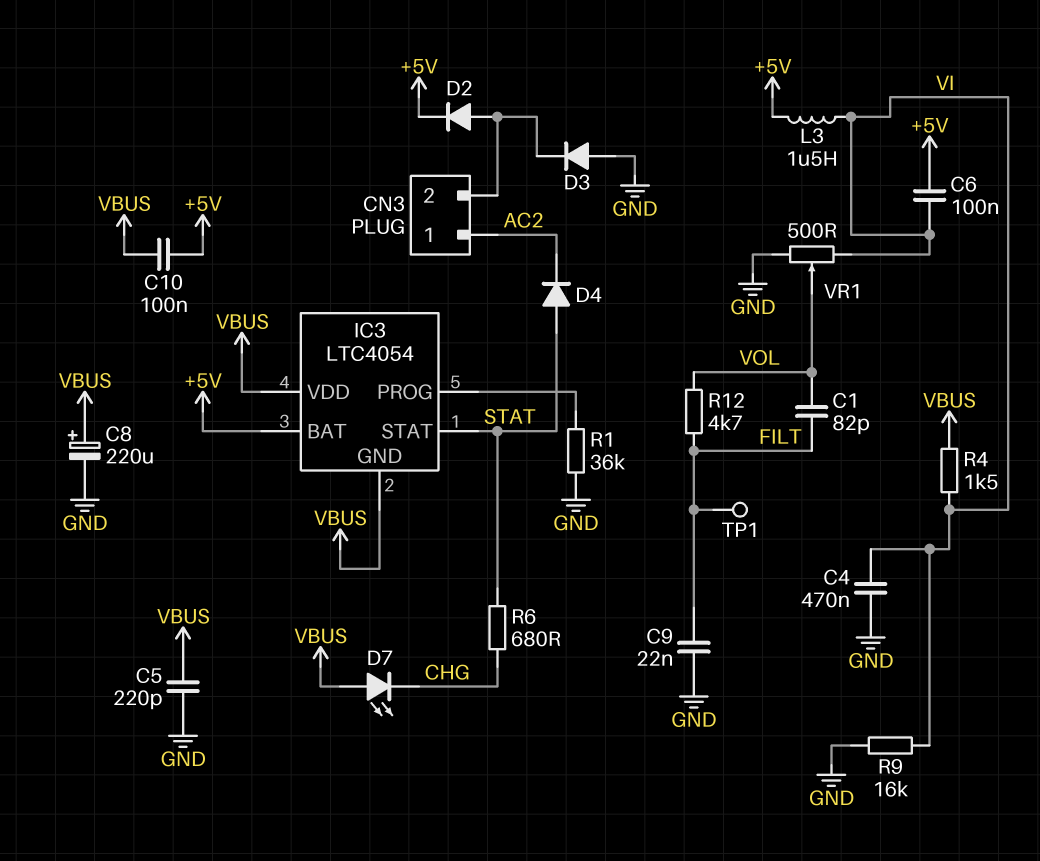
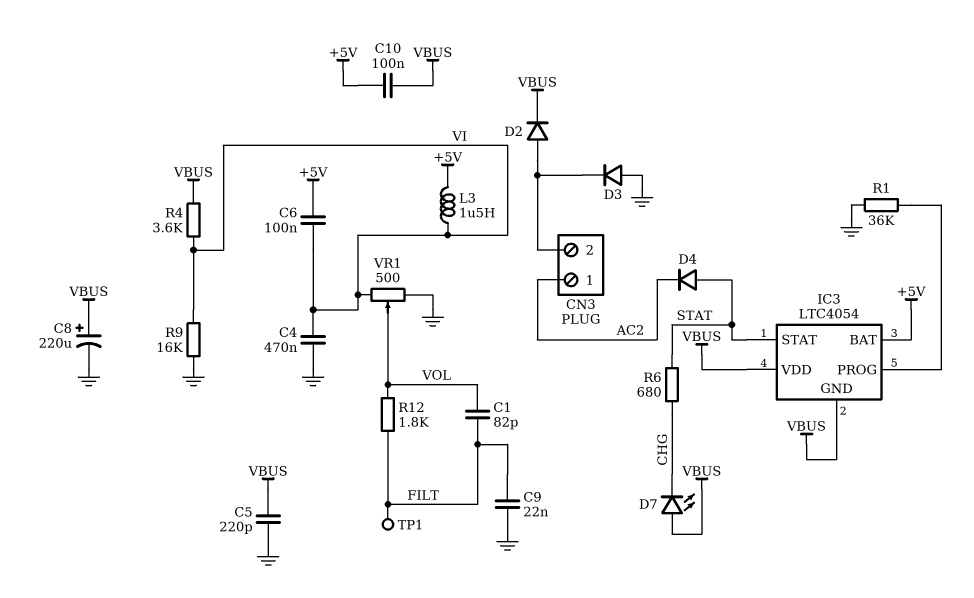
D2: diode (A CN3/2, K +5V) -> diode (A CN3/2, K VBUS)
R4: 1.5k (VBUS, VI) -> 3.6k (VBUS, VI)
R12: 4.7k (FILT, VOL) -> 1.8k (FILT, VOL)

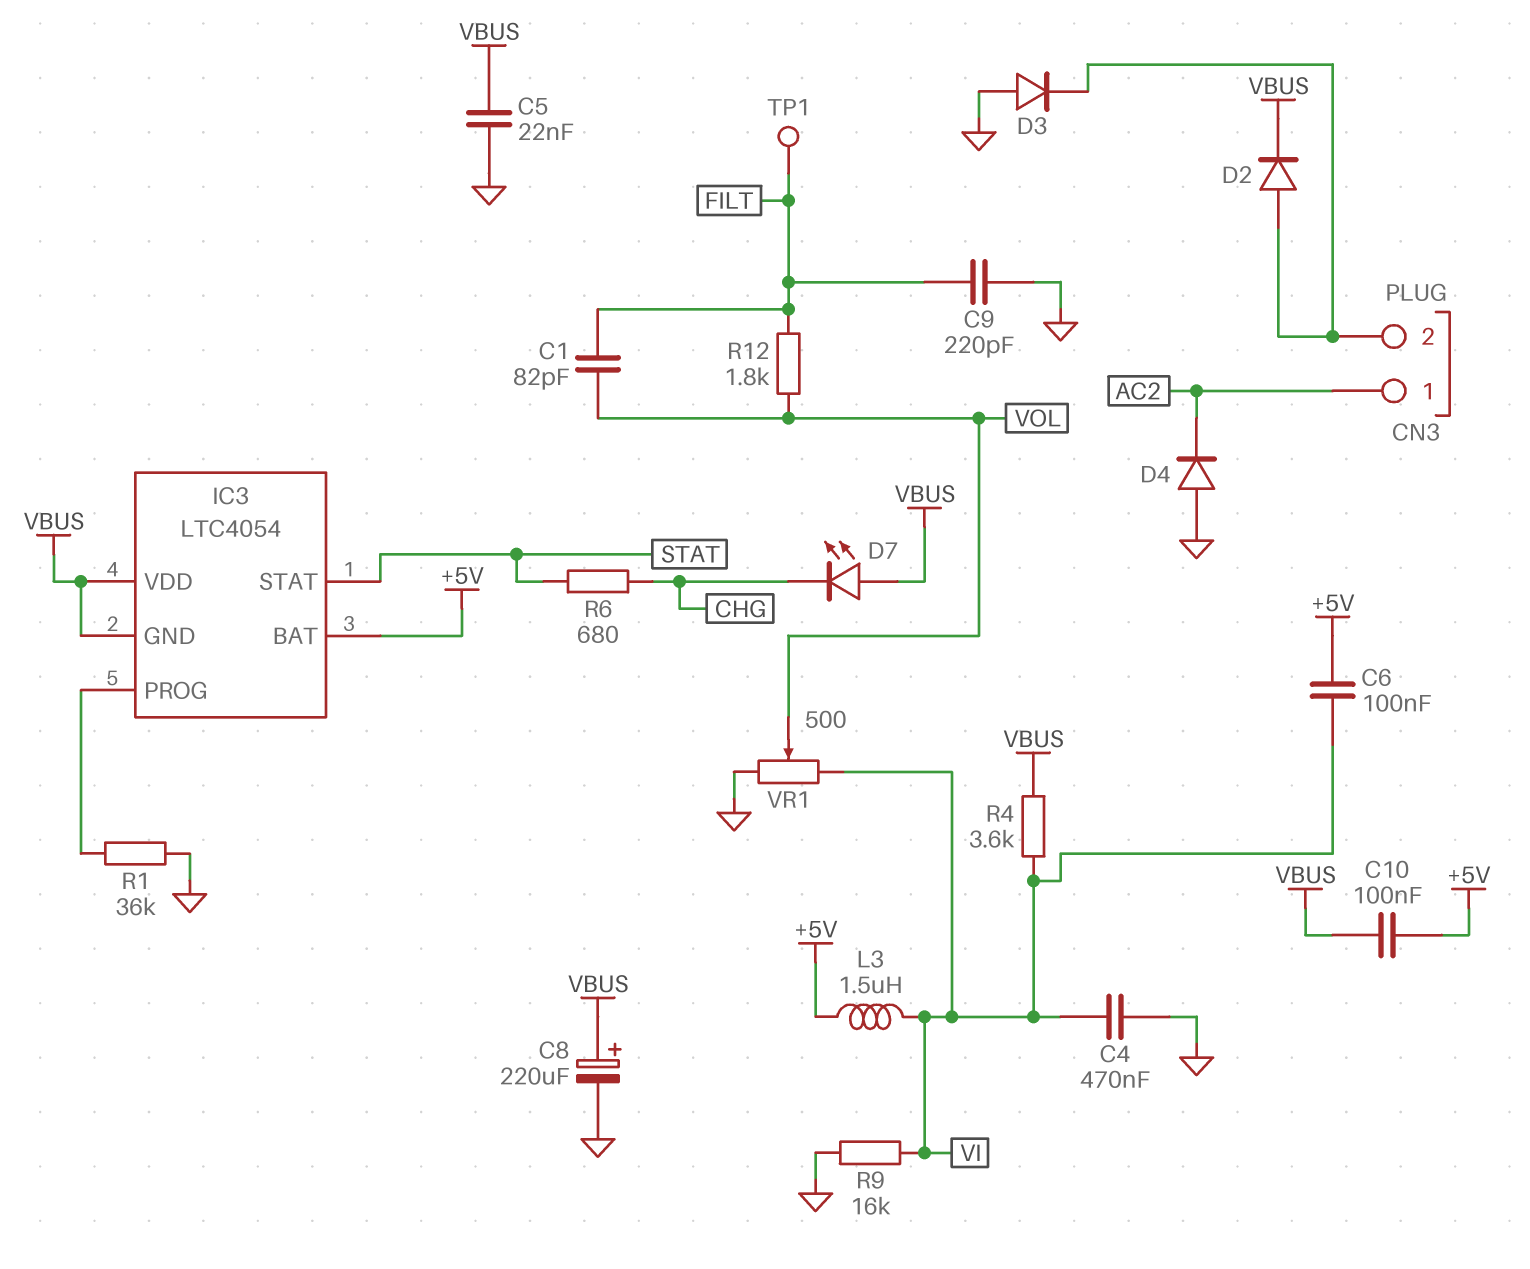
C5: 220pF (GND, VBUS) -> 22nF (GND, VBUS)
C9: 22nF (FILT, GND) -> 220pF (FILT, GND)
D4: diode (A STAT, K AC2) -> diode (A GND, K AC2)

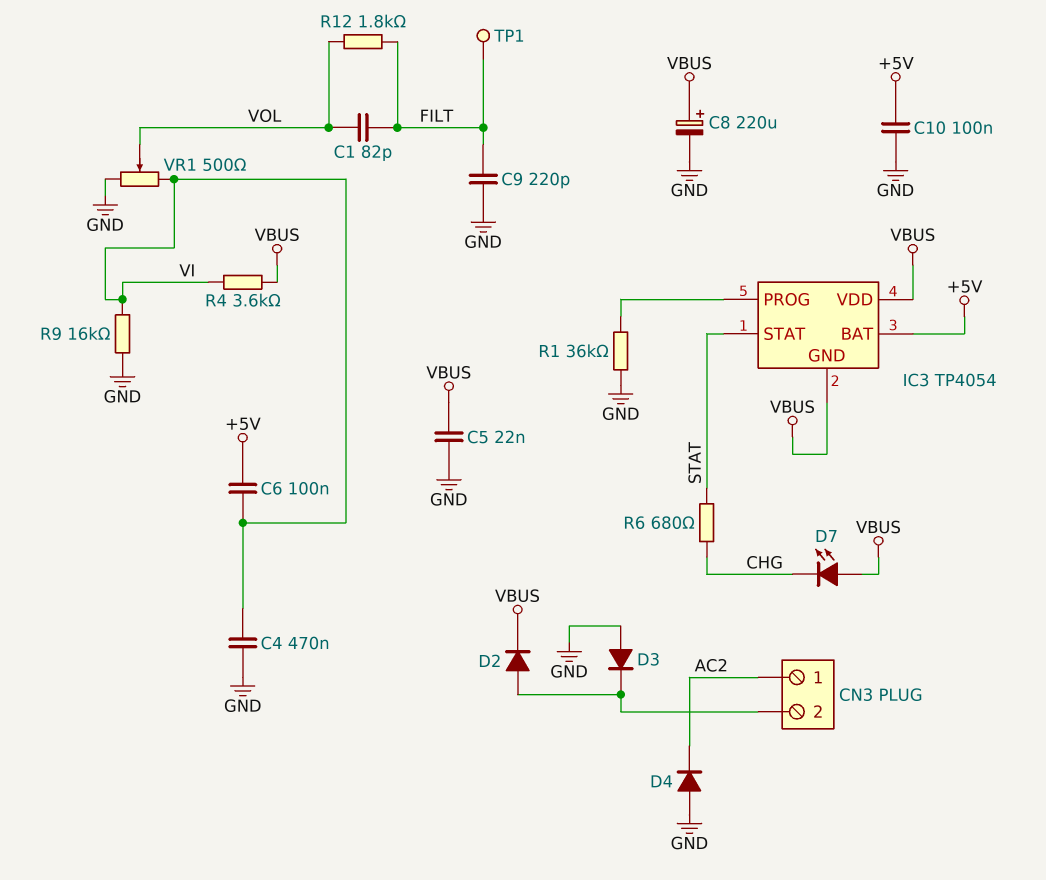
C10: 100nF (+5V, VBUS) -> 100nF (+5V, GND)
IC3: LTC4054 -> TP4054
L3: 1.5uH (+5V, VI) -> none

